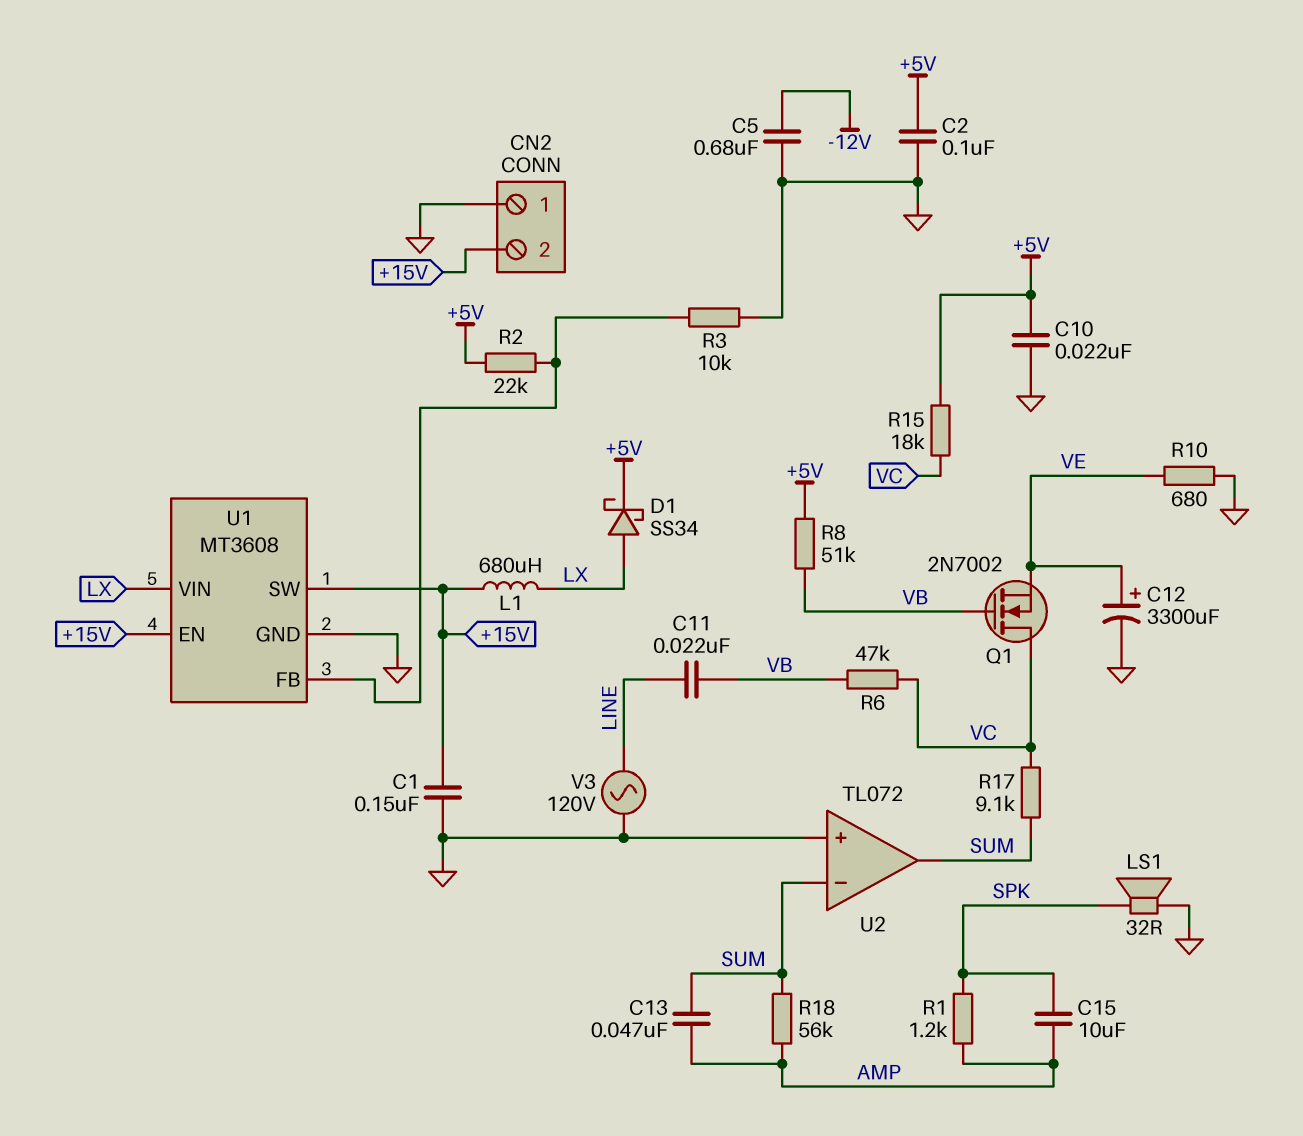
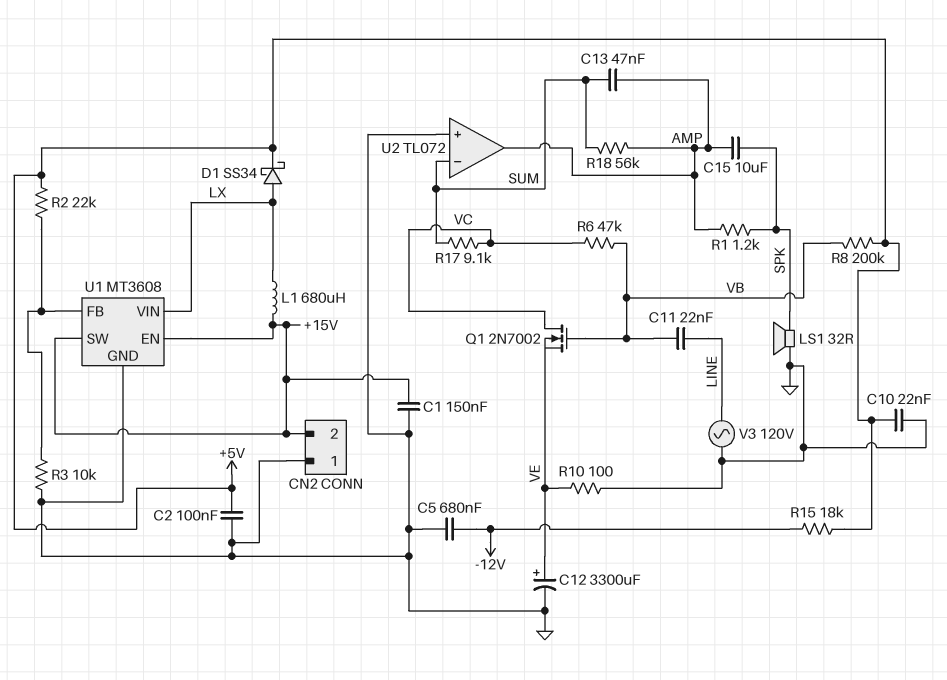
R8: 51k (+5V, VB) -> 200k (+5V, VB)
R10: 680 (GND, VE) -> 100 (GND, VE)
R15: 18k (+5V, VC) -> 18k (+5V, -12V)
U2 pin out: SUM -> AMP

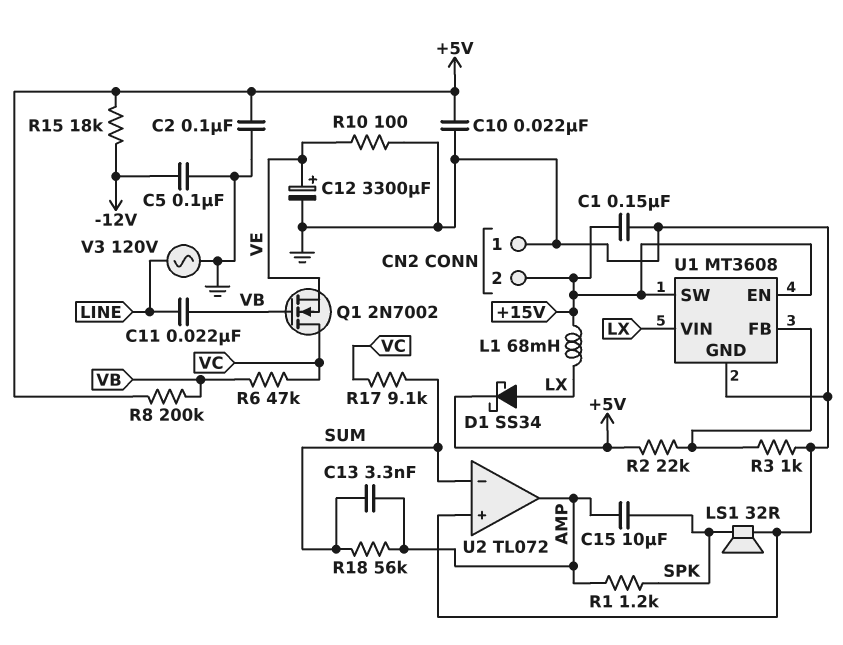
C5: 680nF (-12V, GND) -> 100nF (-12V, GND)
C13: 47nF (AMP, SUM) -> 3.3nF (AMP, SUM)
L1: 680uH (+15V, LX) -> 68mH (+15V, LX)
R3: 10k (GND, U1/FB) -> 1k (GND, U1/FB)

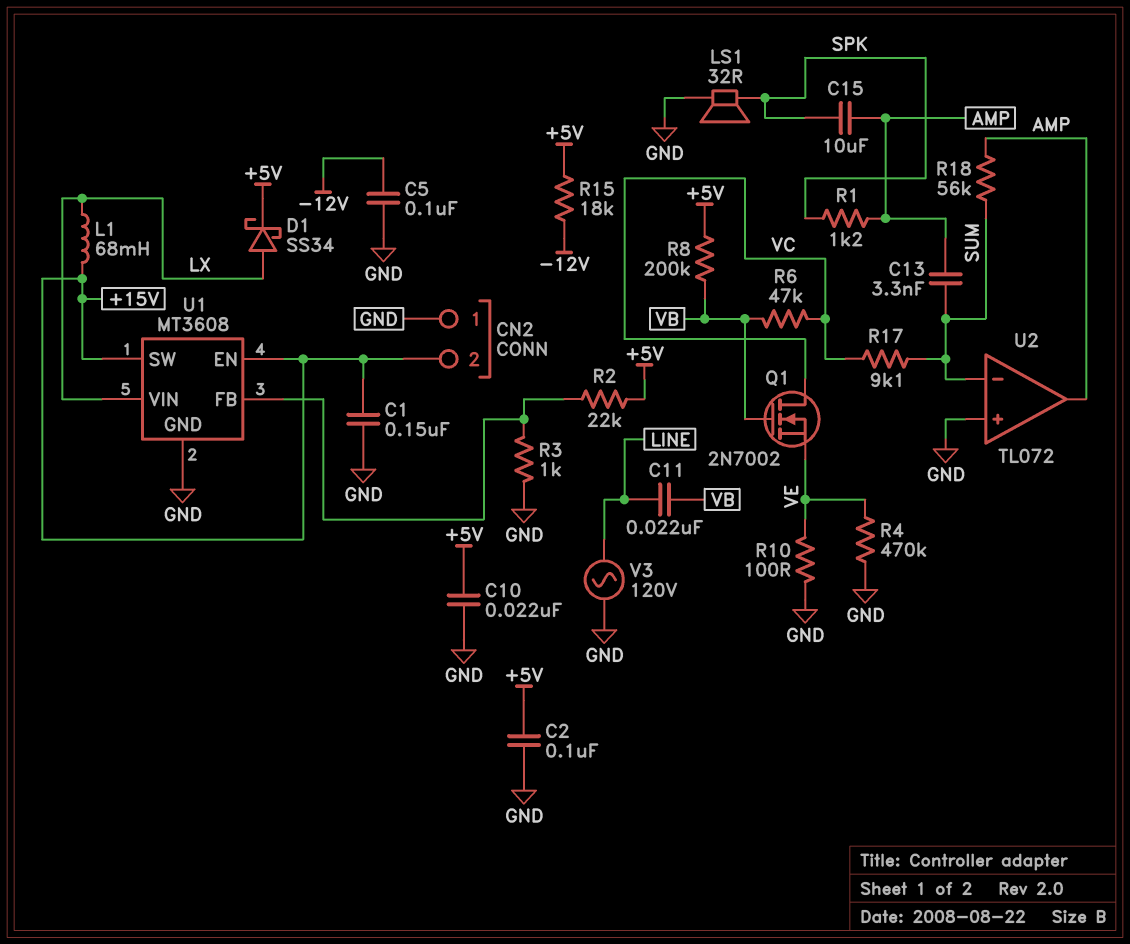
C12: 3300uF (plus VE, minus GND) -> none
R4: none -> 470k (GND, VE)

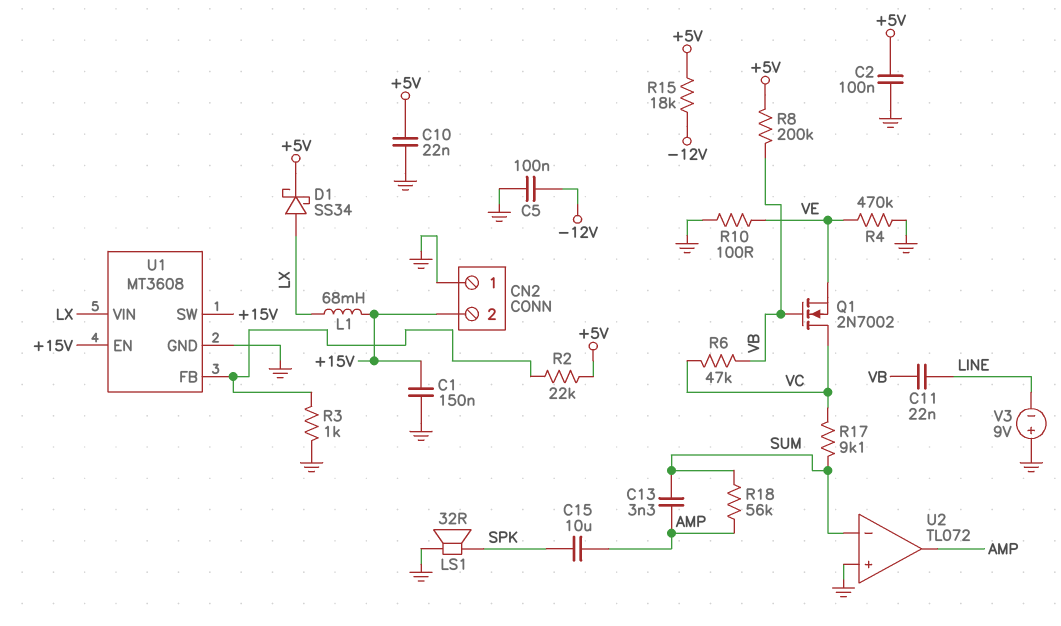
R1: 1.2k (AMP, SPK) -> none
V3: AC 120V (GND, LINE) -> 9V (plus GND, minus LINE)

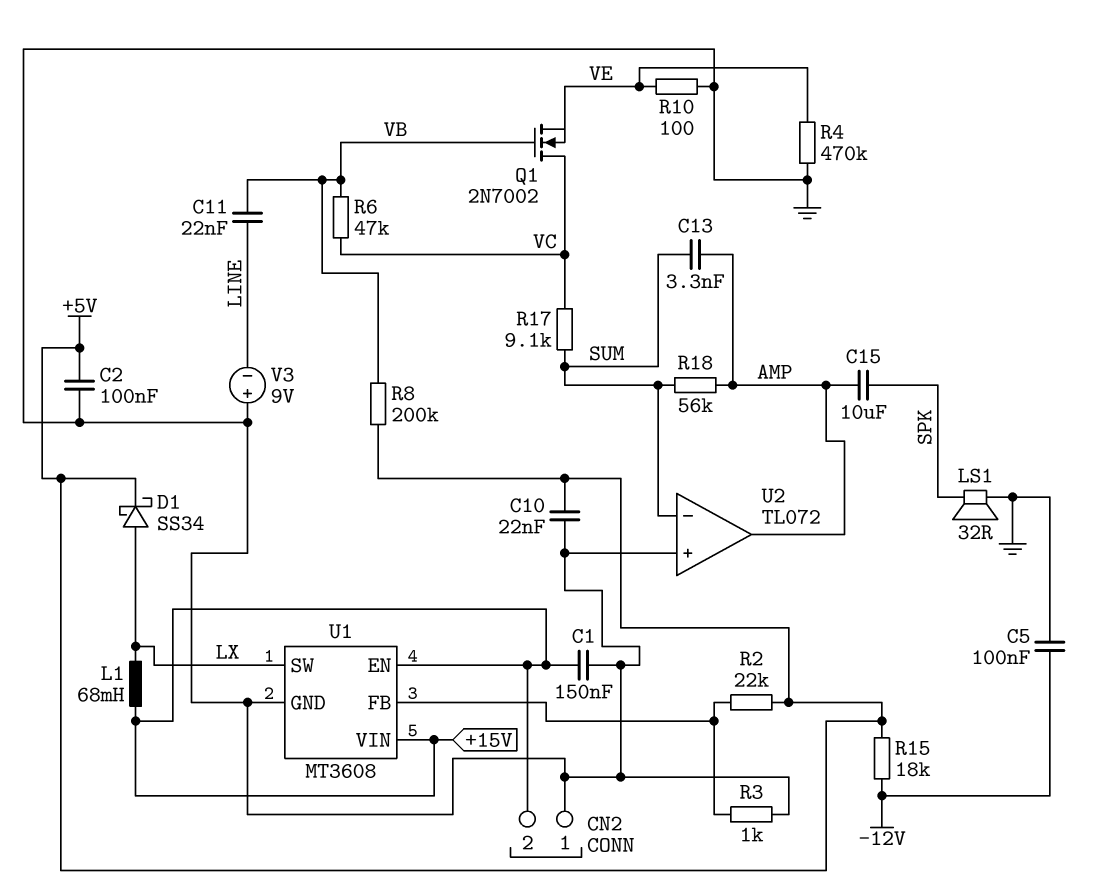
U1 pin SW: +15V -> LX
U1 pin VIN: LX -> +15V

